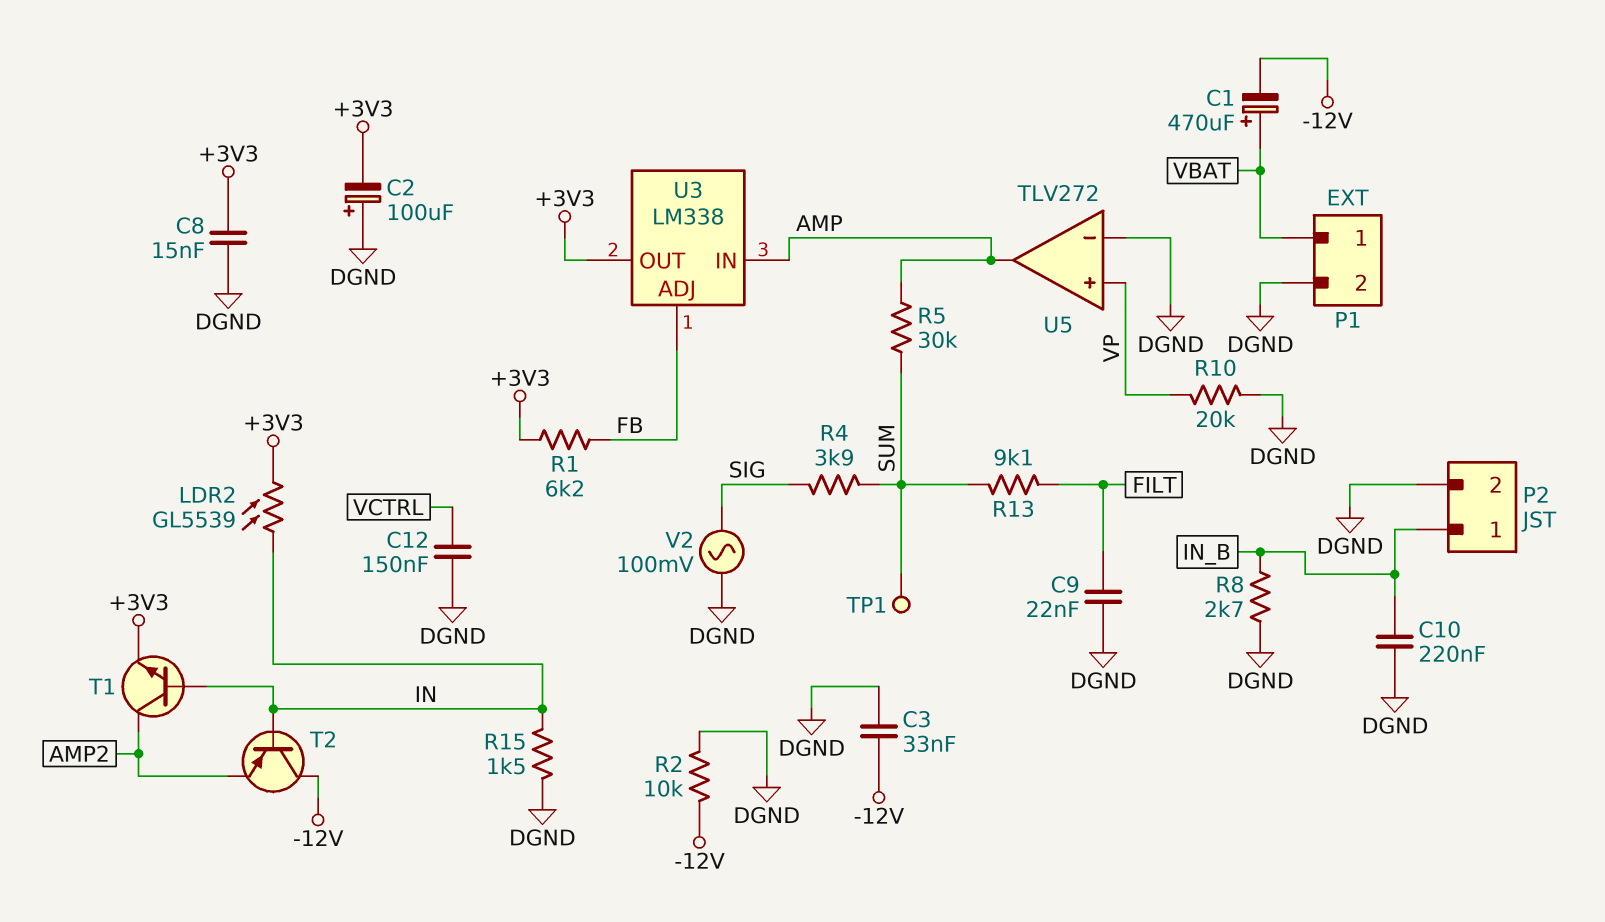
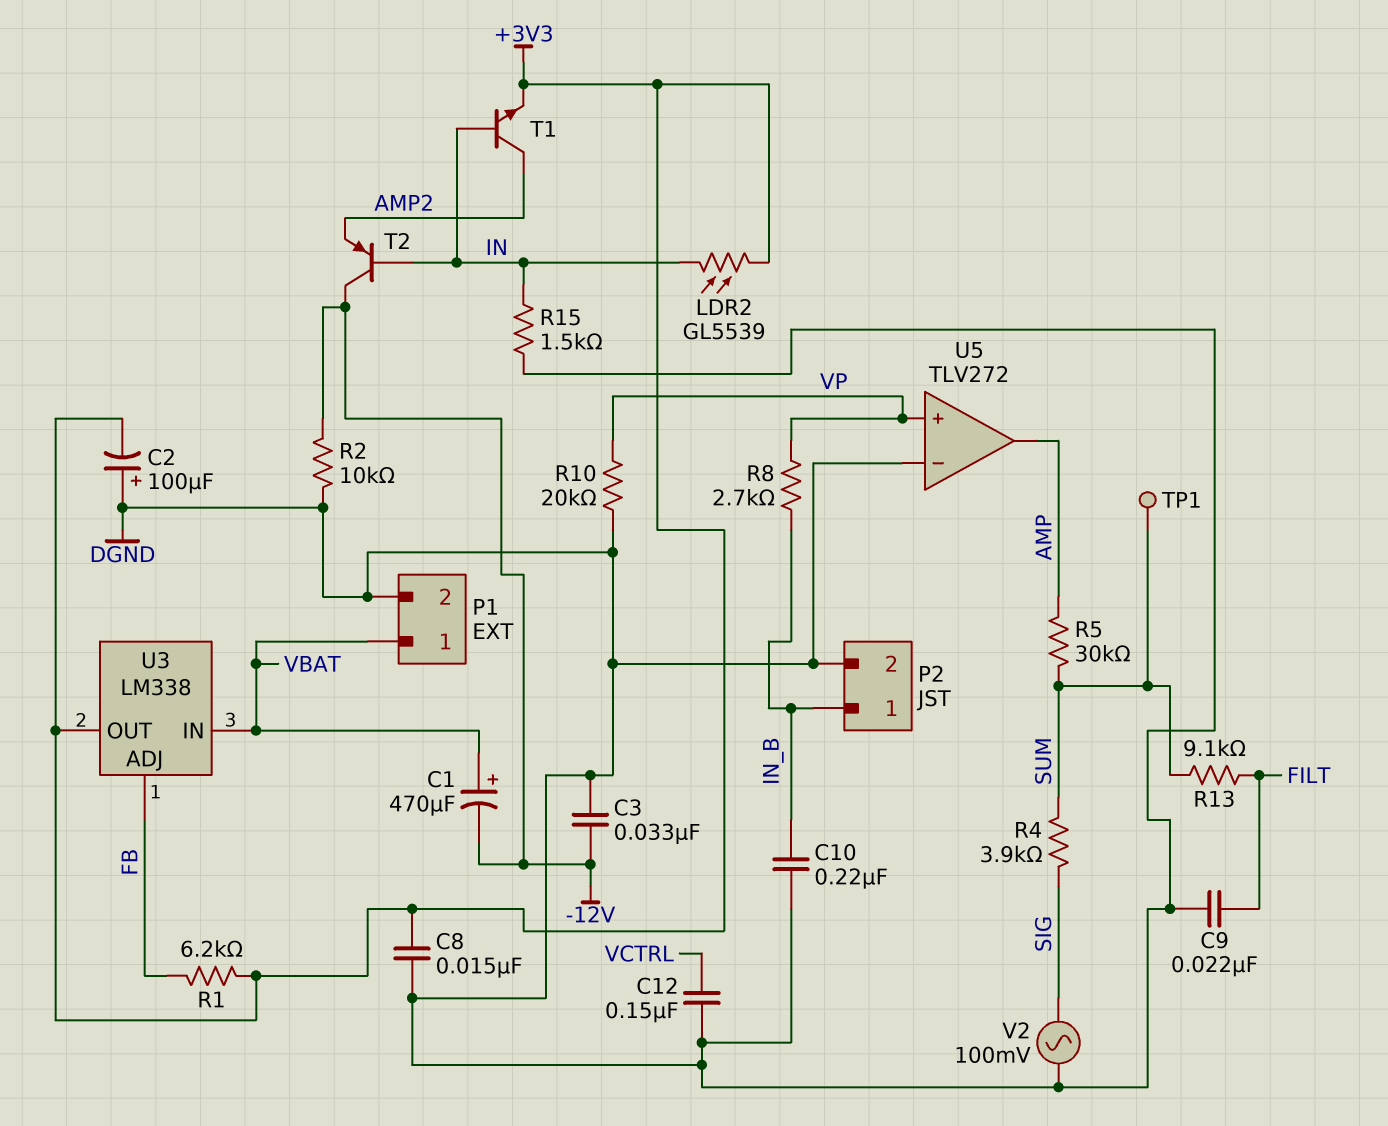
R8: 2.7k (DGND, IN_B) -> 2.7k (IN_B, VP)
U3 pin IN: AMP -> VBAT

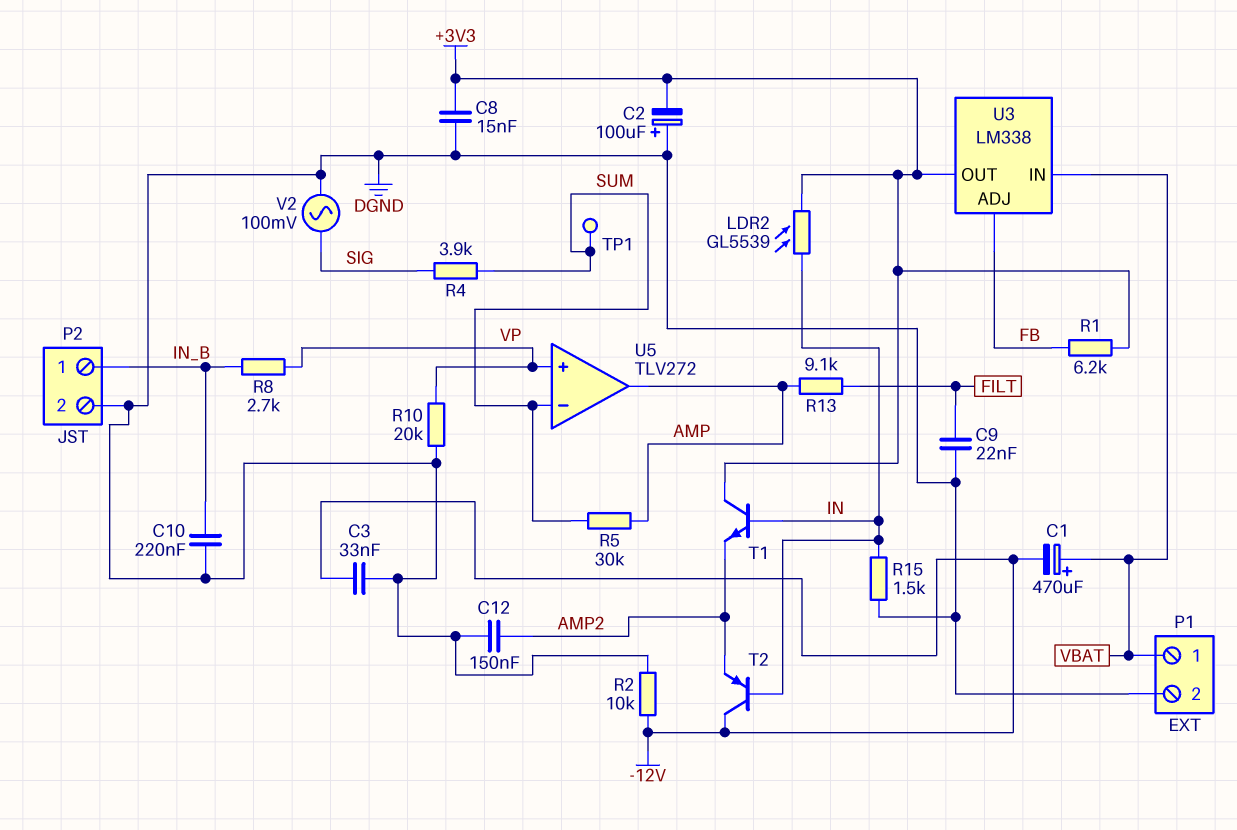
C12: 150nF (DGND, VCTRL) -> 150nF (AMP2, DGND)
R13: 9.1k (FILT, SUM) -> 9.1k (AMP, FILT)
T1: NPN (B IN, C AMP2, E +3V3) -> NPN (B IN, C +3V3, E AMP2)
U5 pin in-: DGND -> SUM

